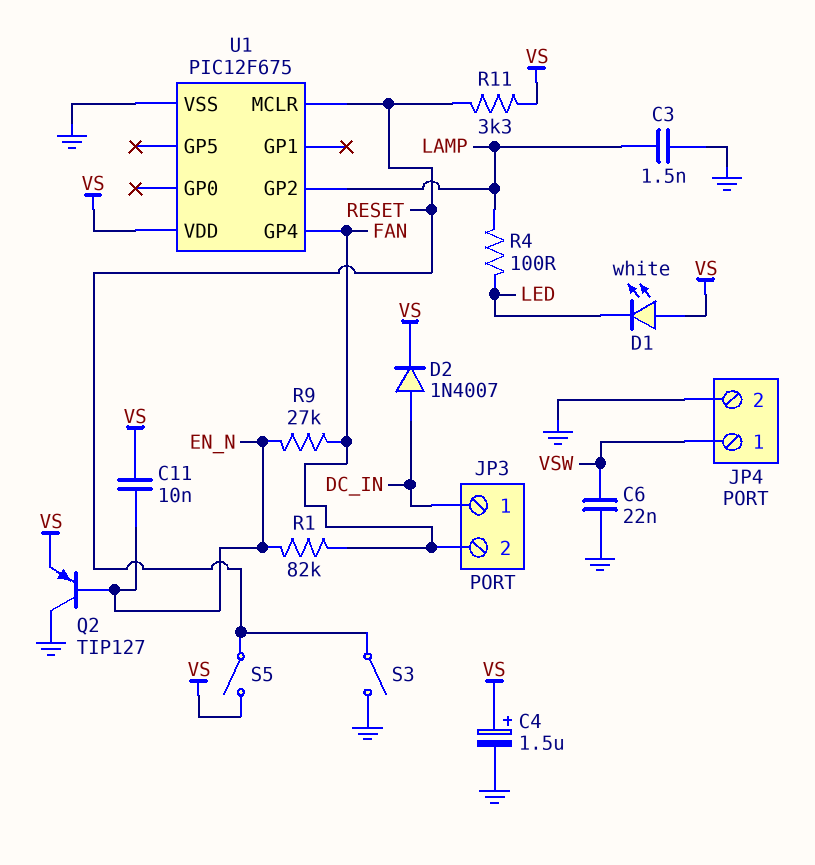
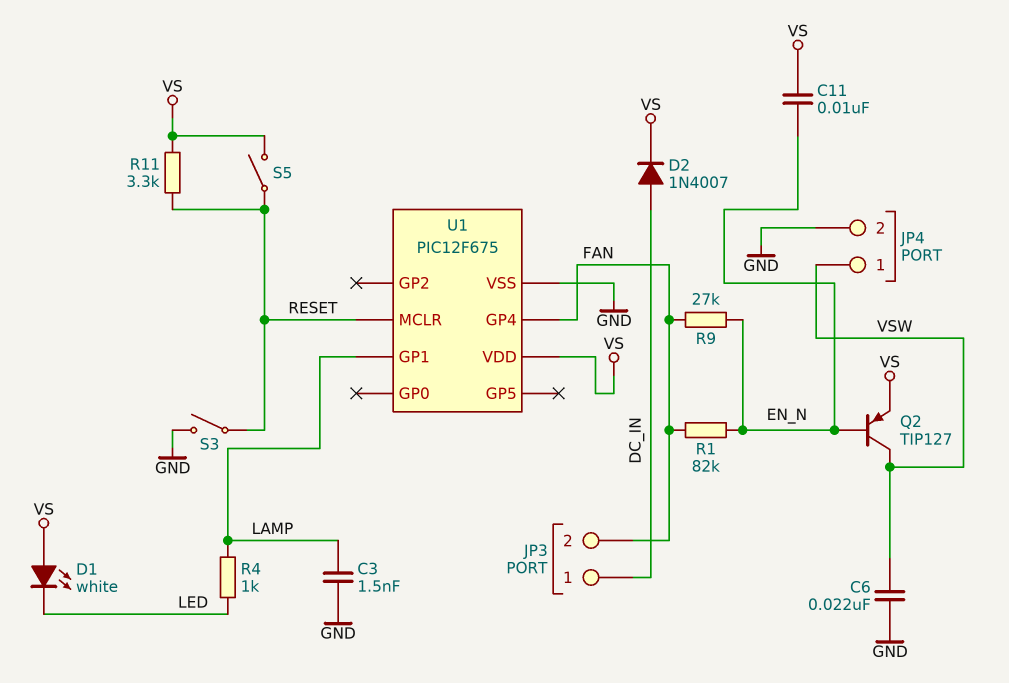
C4: 1.5uF (plus VS, minus GND) -> none
Q2: PNP TIP127 (B EN_N, C GND, E VS) -> PNP TIP127 (B EN_N, C VSW, E VS)
R4: 100 (LAMP, LED) -> 1k (LAMP, LED)
U1 pin GP1: none -> LAMP
U1 pin GP2: LAMP -> none

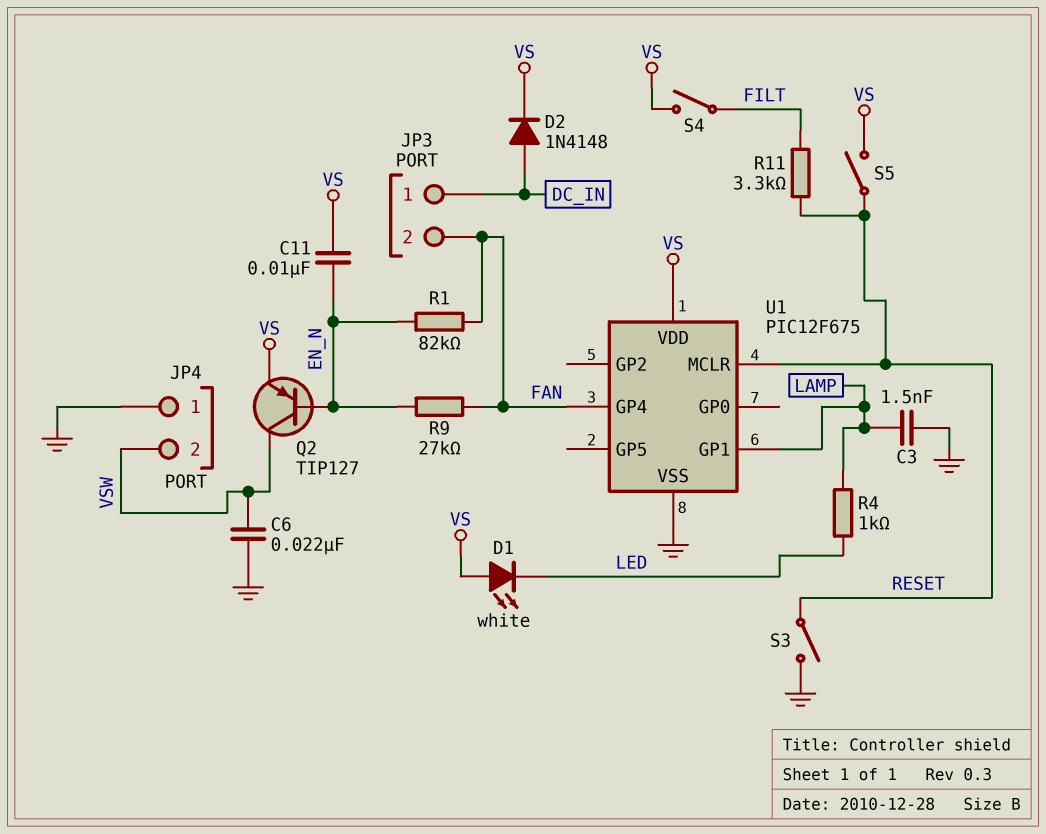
D2: diode 1N4007 (A DC_IN, K VS) -> diode 1N4148 (A DC_IN, K VS)
JP4 pin 1: VSW -> GND
JP4 pin 2: GND -> VSW
R11: 3.3k (RESET, VS) -> 3.3k (FILT, RESET)
S4: none -> switch (FILT, VS)

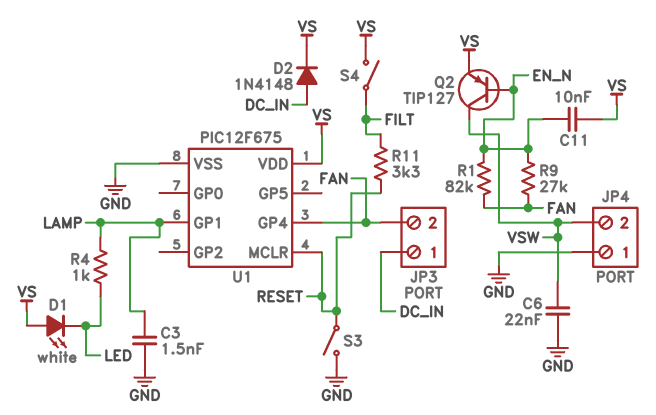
S5: switch (RESET, VS) -> none

